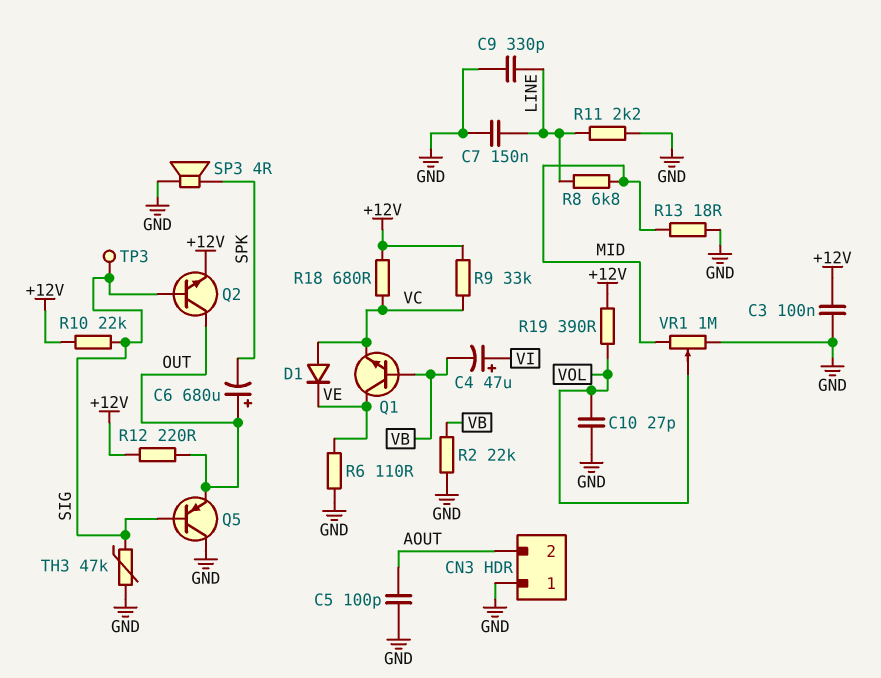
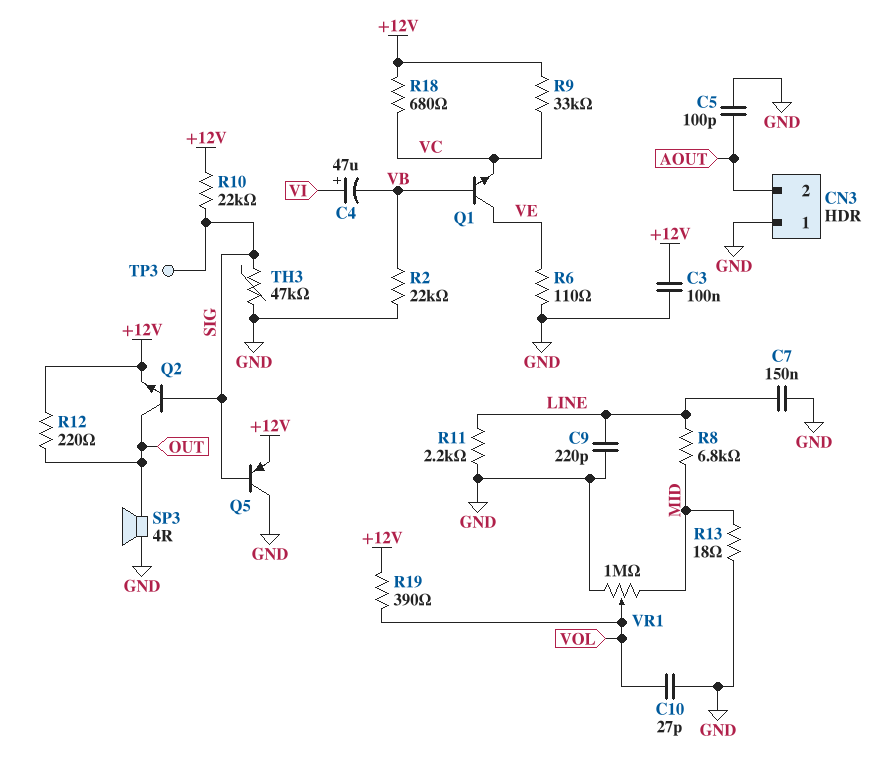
C6: 680uF (plus OUT, minus SPK) -> none
C9: 330pF (GND, LINE) -> 220pF (GND, LINE)
D1: diode (A VC, K VE) -> none
Q5: PNP (B SIG, C GND, E OUT) -> PNP (B SIG, C GND, E +12V)
SP3: speaker 4R (GND, SPK) -> speaker 4R (GND, OUT)

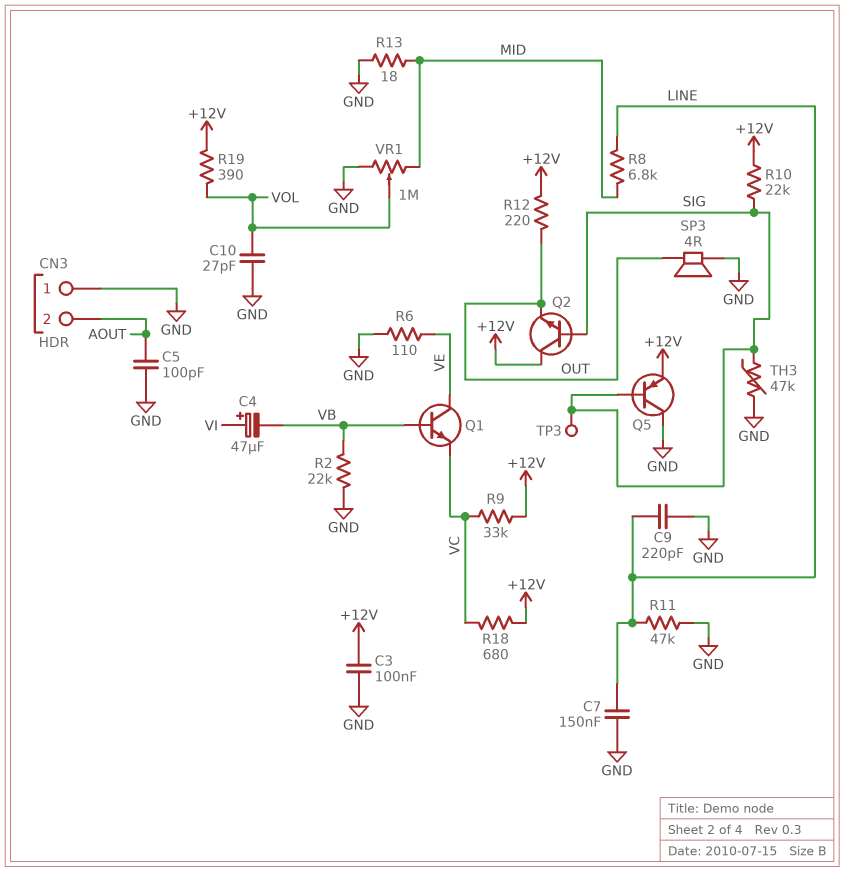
Q2: NPN (B SIG, C OUT, E +12V) -> NPN (B SIG, C +12V, E OUT)
R11: 2.2k (GND, LINE) -> 47k (GND, LINE)

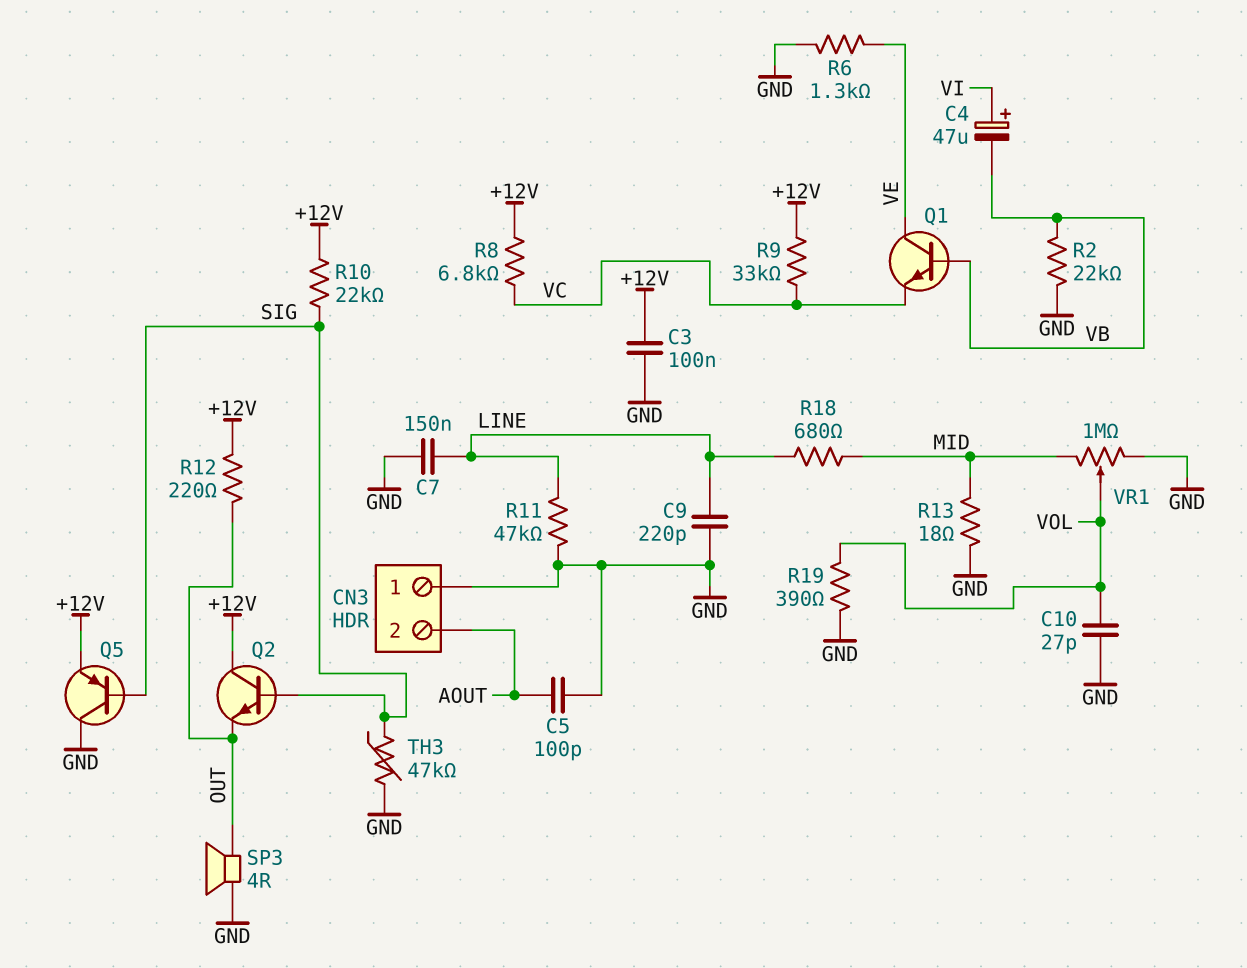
R6: 110 (GND, VE) -> 1.3k (GND, VE)
R8: 6.8k (LINE, MID) -> 6.8k (+12V, VC)
R18: 680 (+12V, VC) -> 680 (LINE, MID)
R19: 390 (+12V, VOL) -> 390 (GND, VOL)
TP3: test point (SIG) -> none

